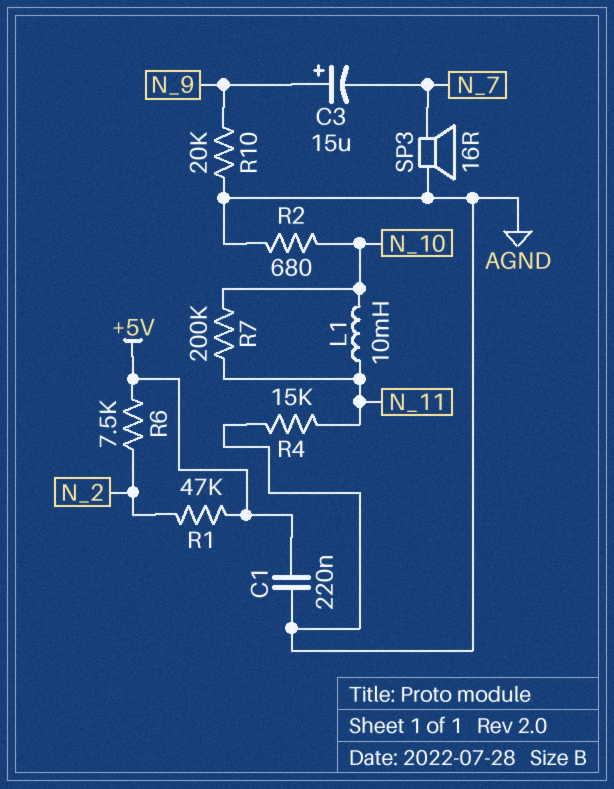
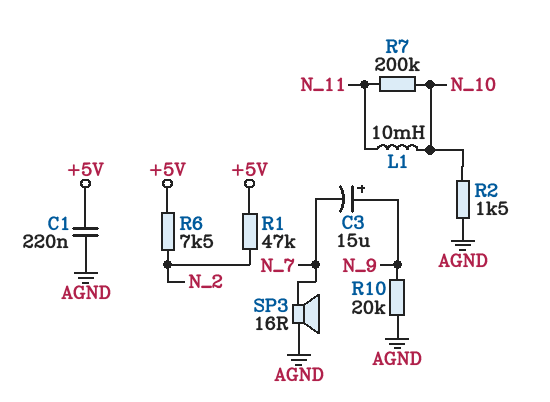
R2: 680 (AGND, N_10) -> 1.5k (AGND, N_10)
R4: 15k (AGND, N_11) -> none

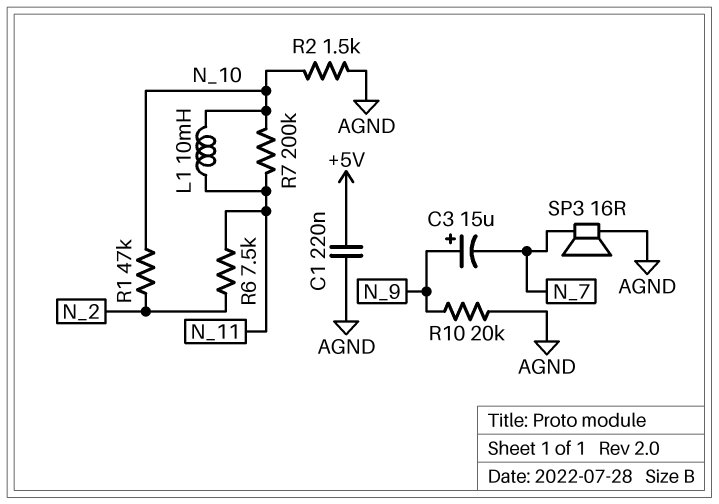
R1: 47k (+5V, N_2) -> 47k (N_2, N_10)
R6: 7.5k (+5V, N_2) -> 7.5k (N_2, N_11)

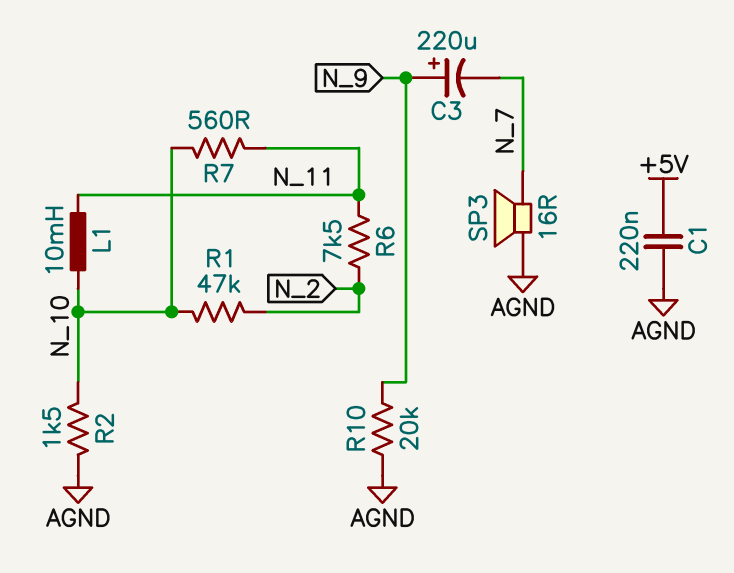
C3: 15uF (plus N_9, minus N_7) -> 220uF (plus N_9, minus N_7)
R7: 200k (N_10, N_11) -> 560 (N_10, N_11)

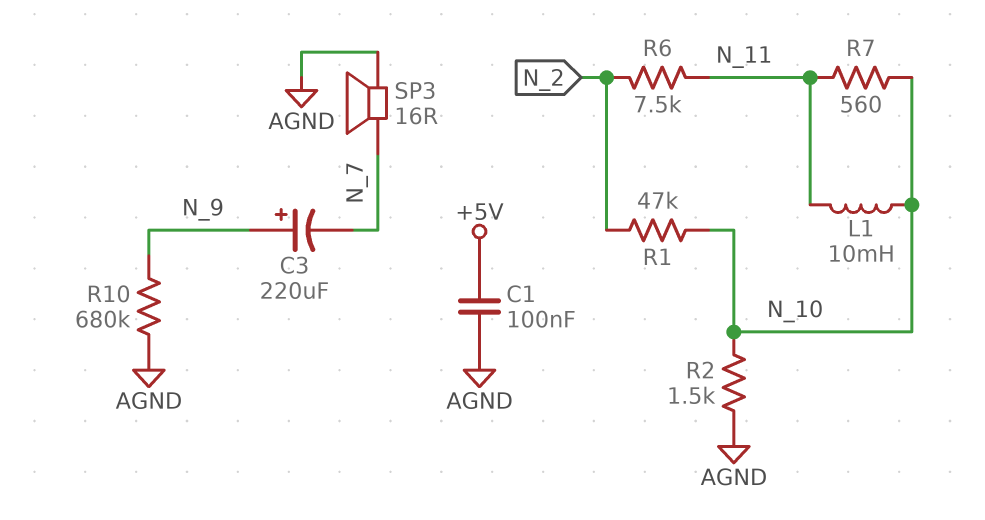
C1: 220nF (+5V, AGND) -> 100nF (+5V, AGND)
R10: 20k (AGND, N_9) -> 680k (AGND, N_9)

